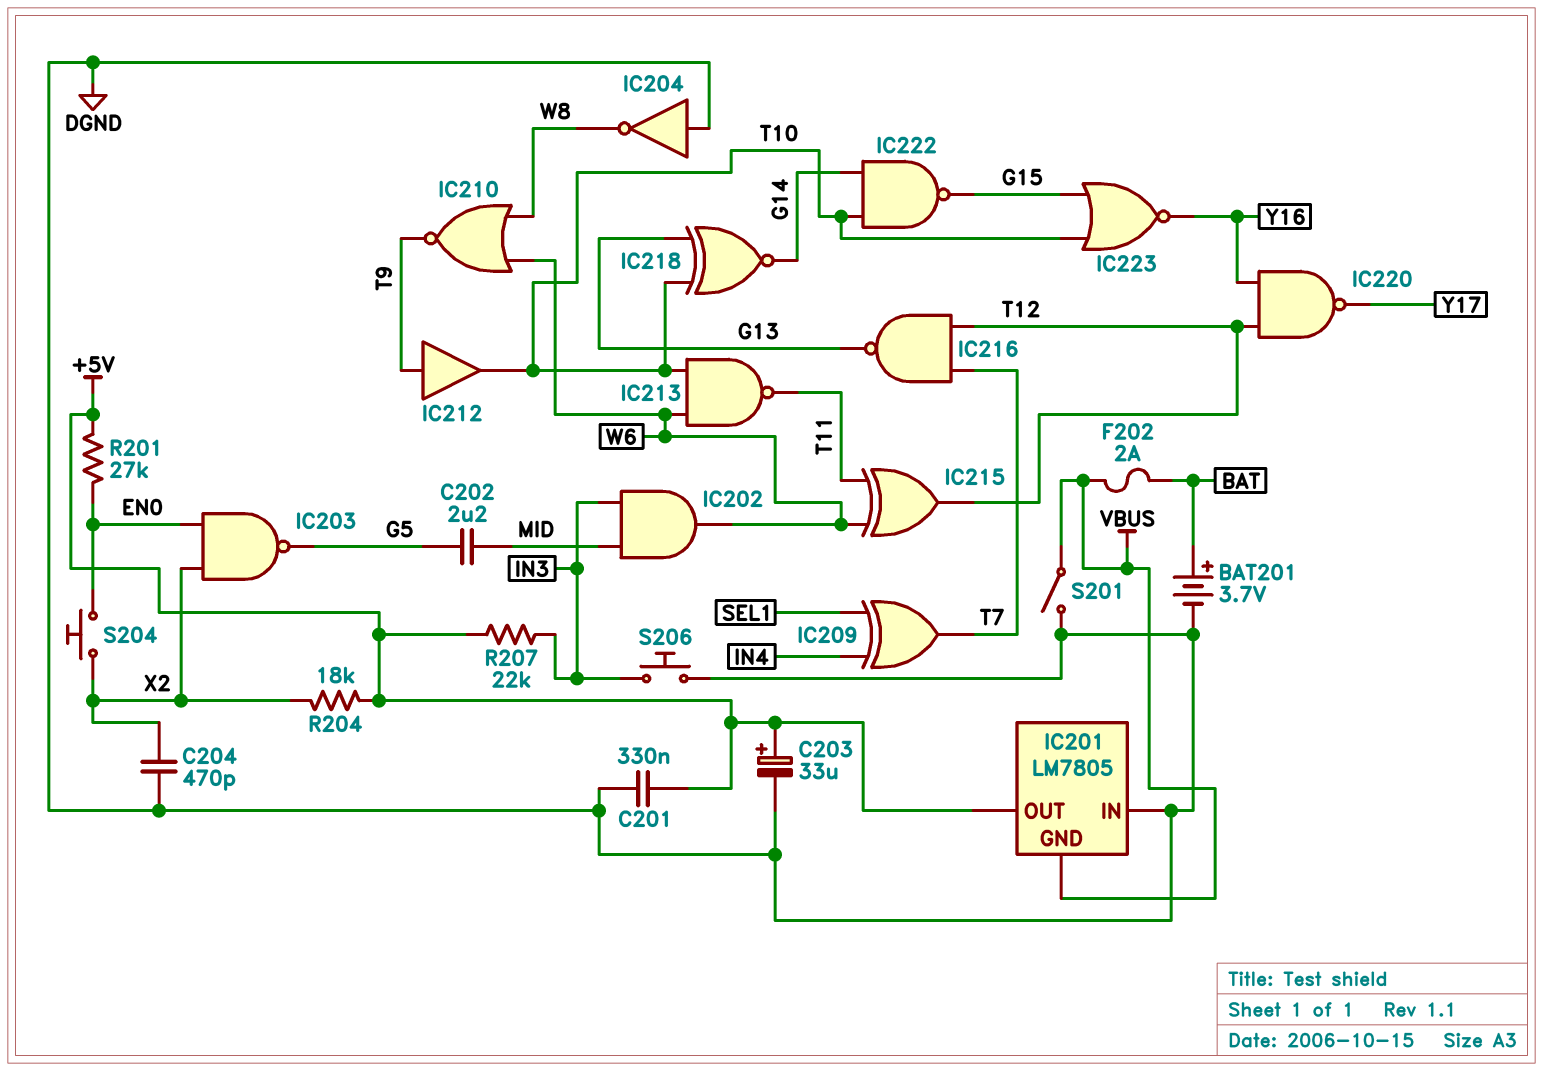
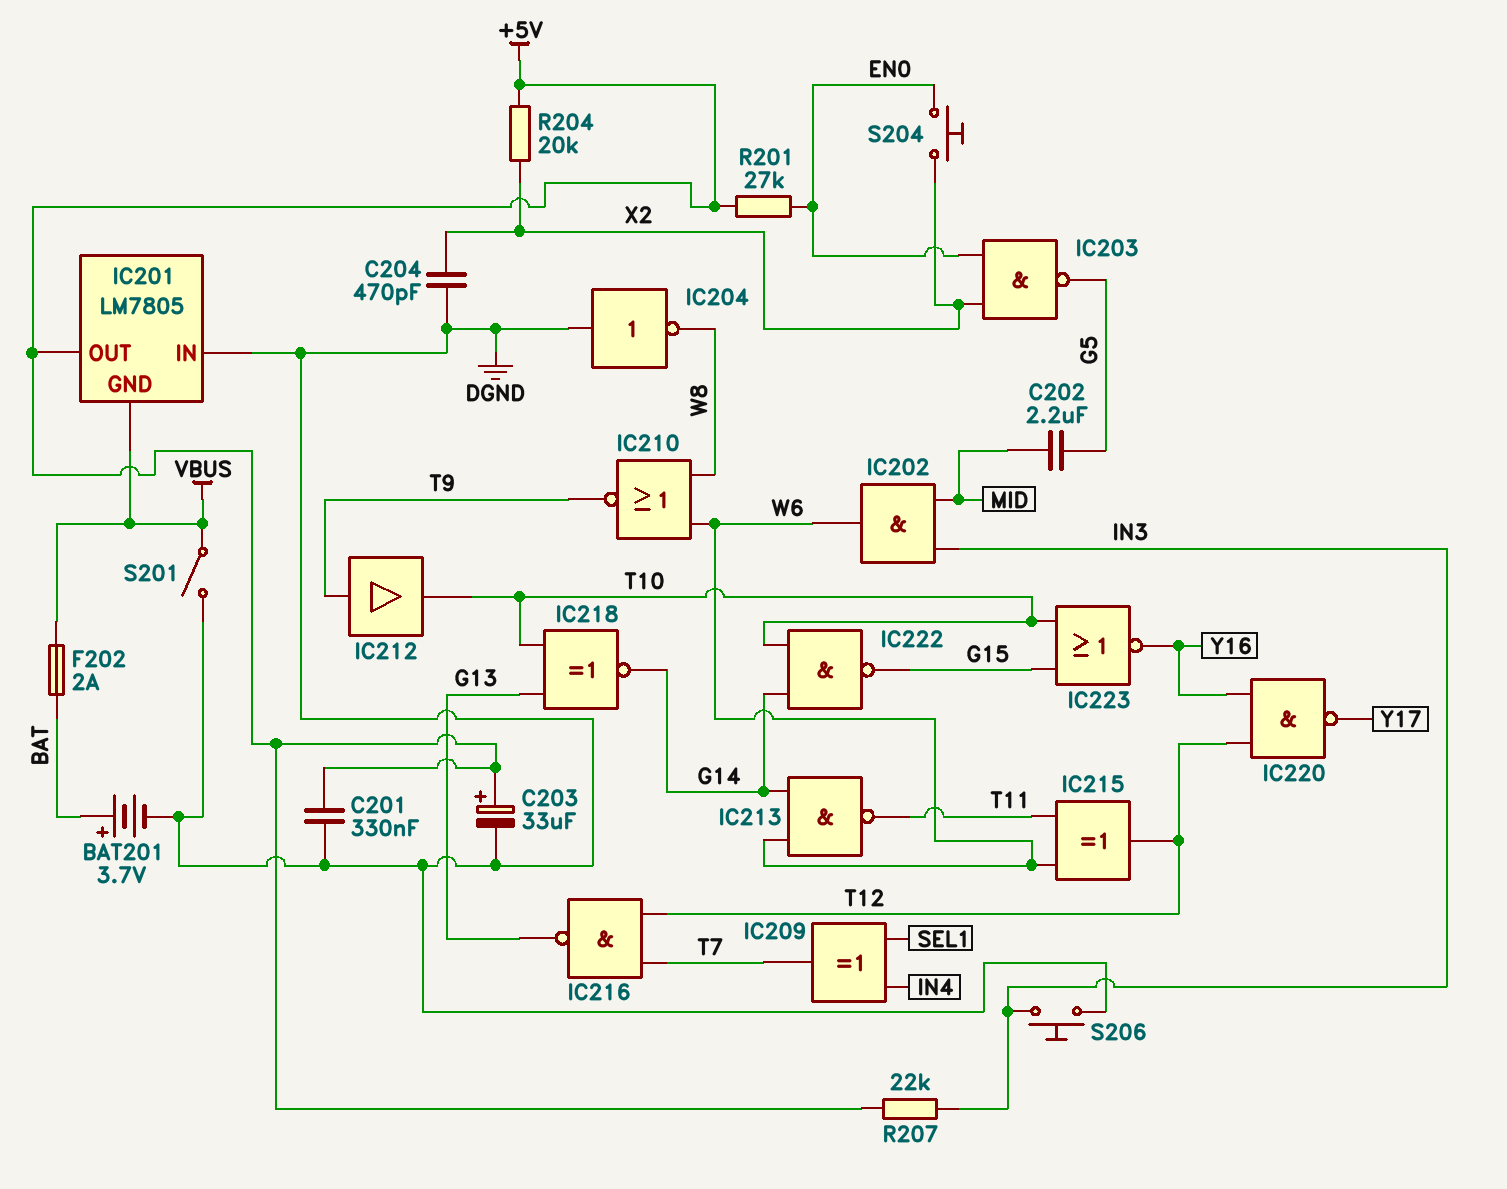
IC213: NAND (in T10, in W6, out T11) -> NAND (in G14, in W6, out T11)
R204: 18k (+5V, X2) -> 20k (+5V, X2)

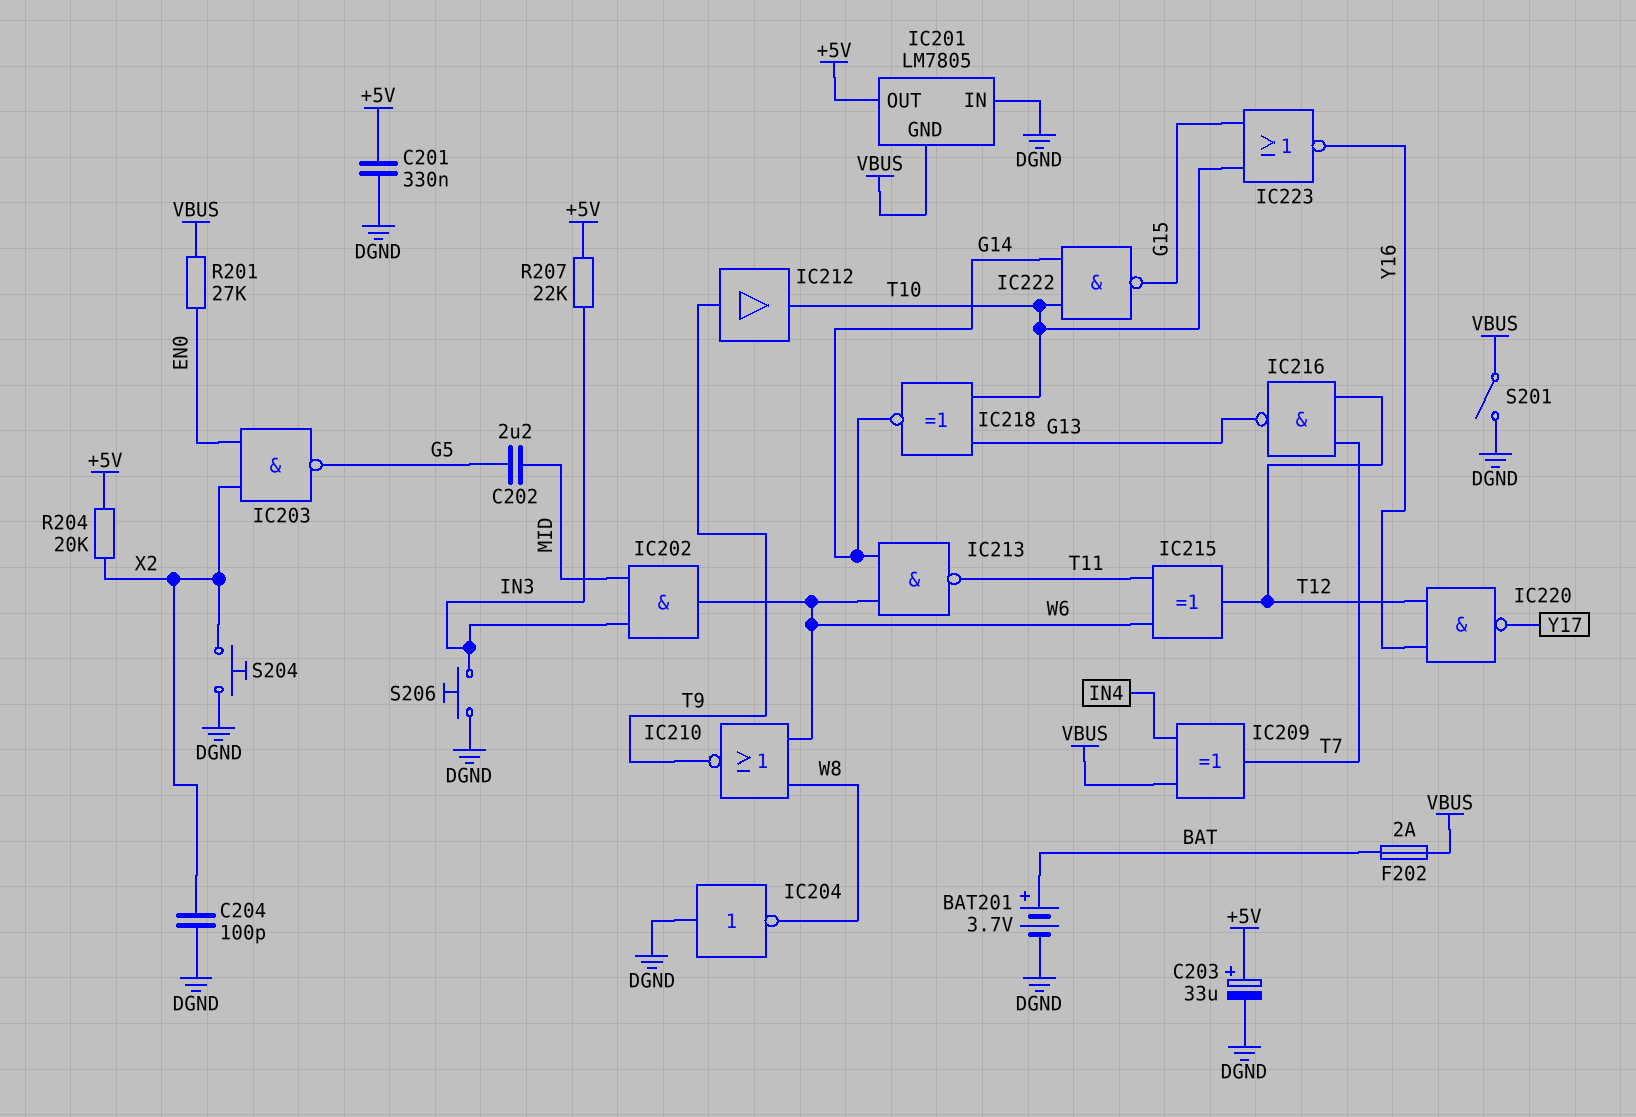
C204: 470pF (DGND, X2) -> 100pF (DGND, X2)
IC209: XOR (in IN4, in SEL1, out T7) -> XOR (in IN4, in VBUS, out T7)
R201: 27k (+5V, EN0) -> 27k (EN0, VBUS)
S204: button (EN0, X2) -> button (DGND, X2)

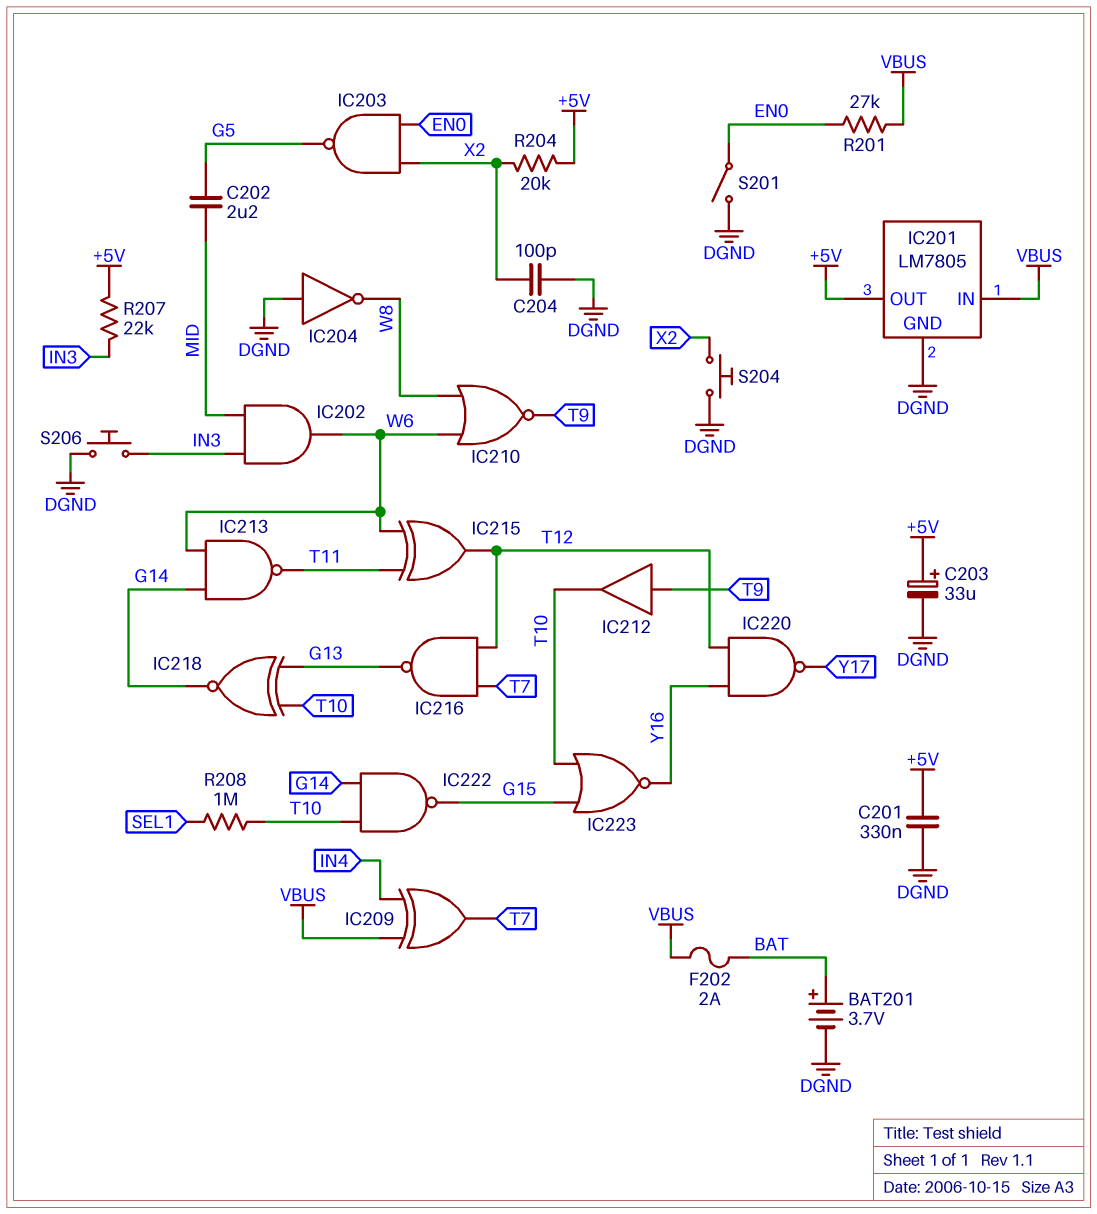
IC201 pin GND: VBUS -> DGND
IC201 pin IN: DGND -> VBUS
R208: none -> 1M (SEL1, T10)
S201: switch (DGND, VBUS) -> switch (DGND, EN0)

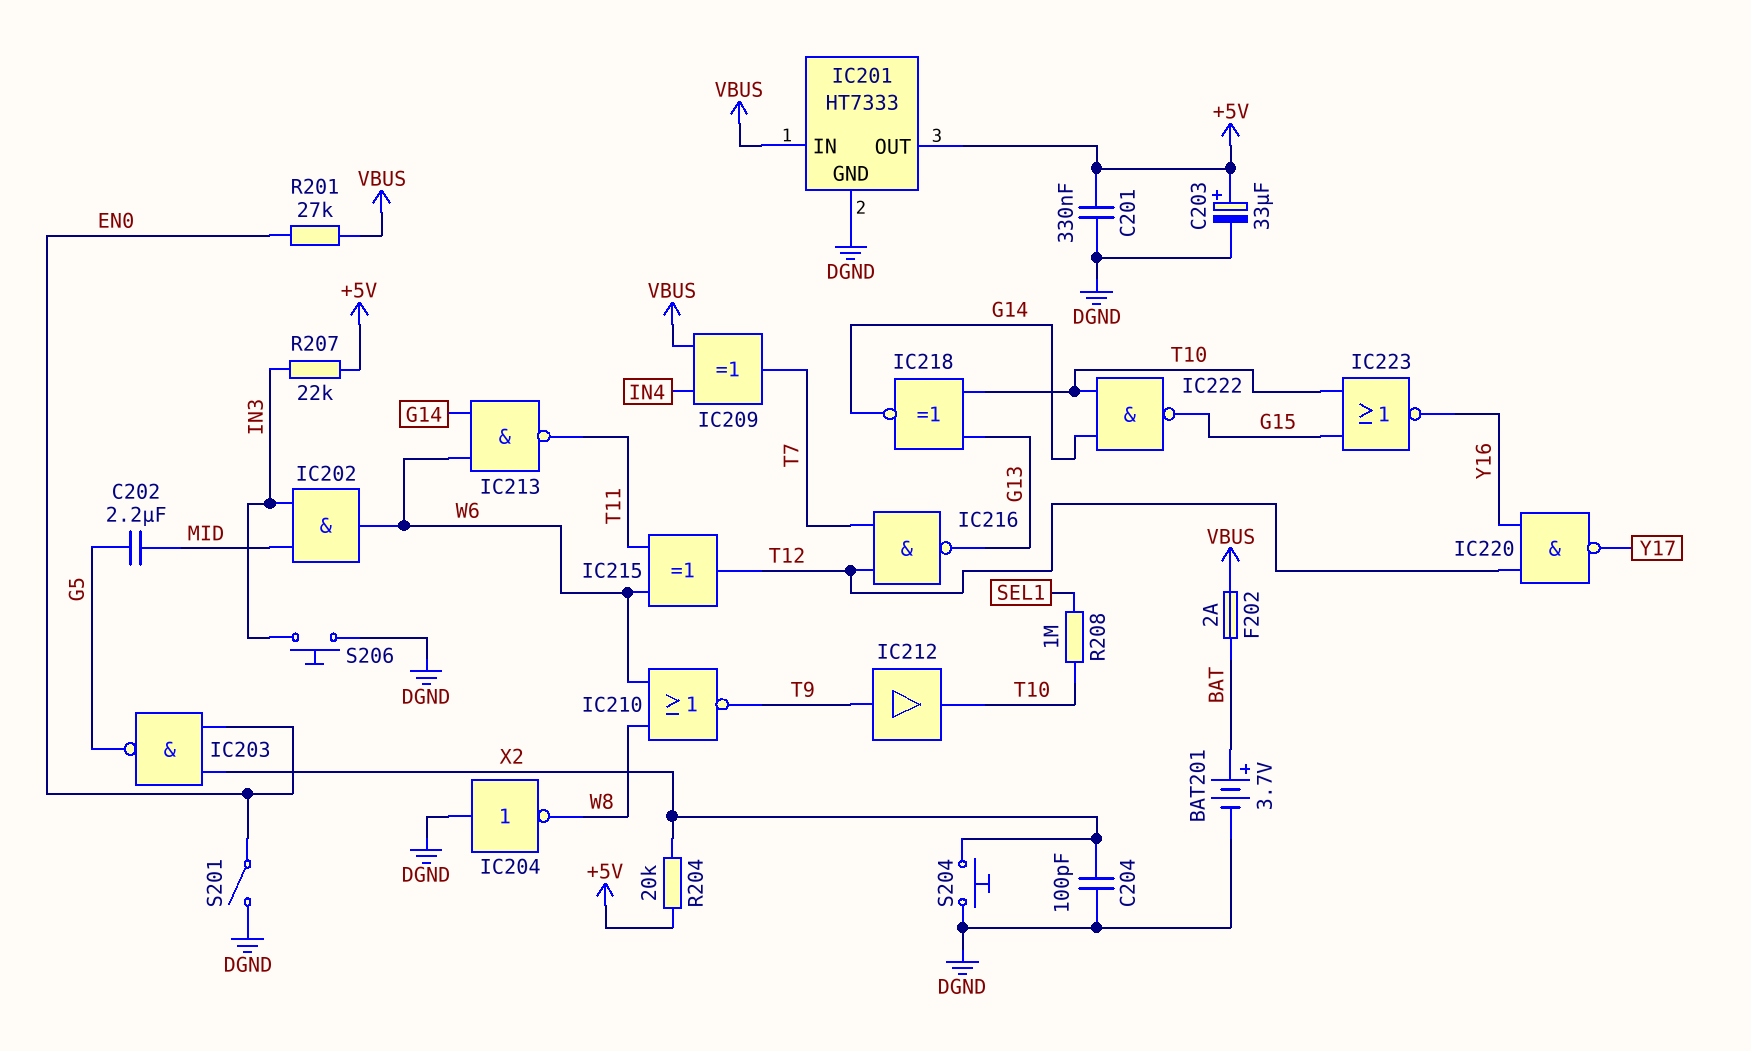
IC201: LM7805 -> HT7333

